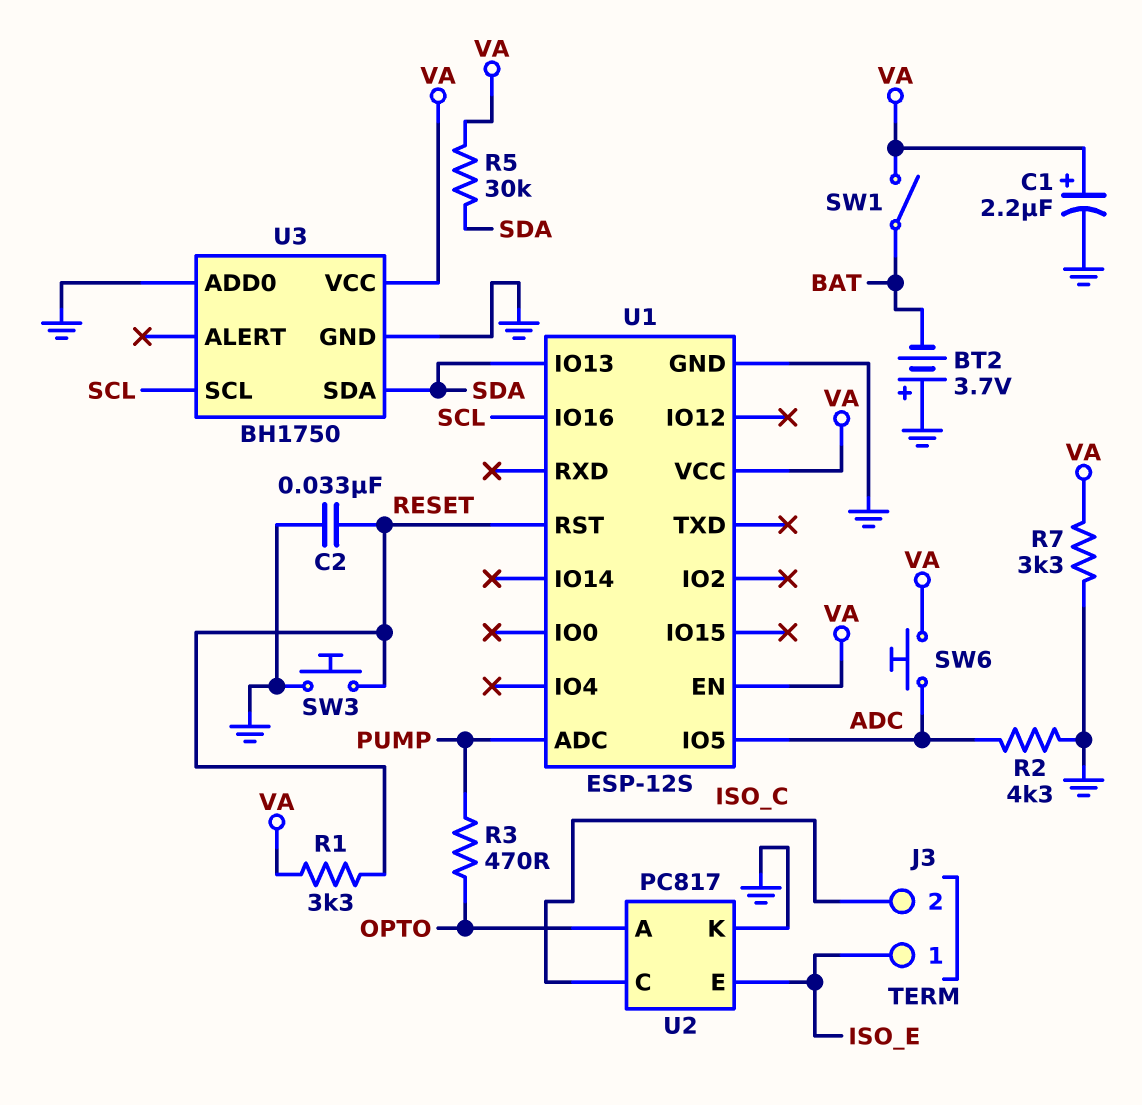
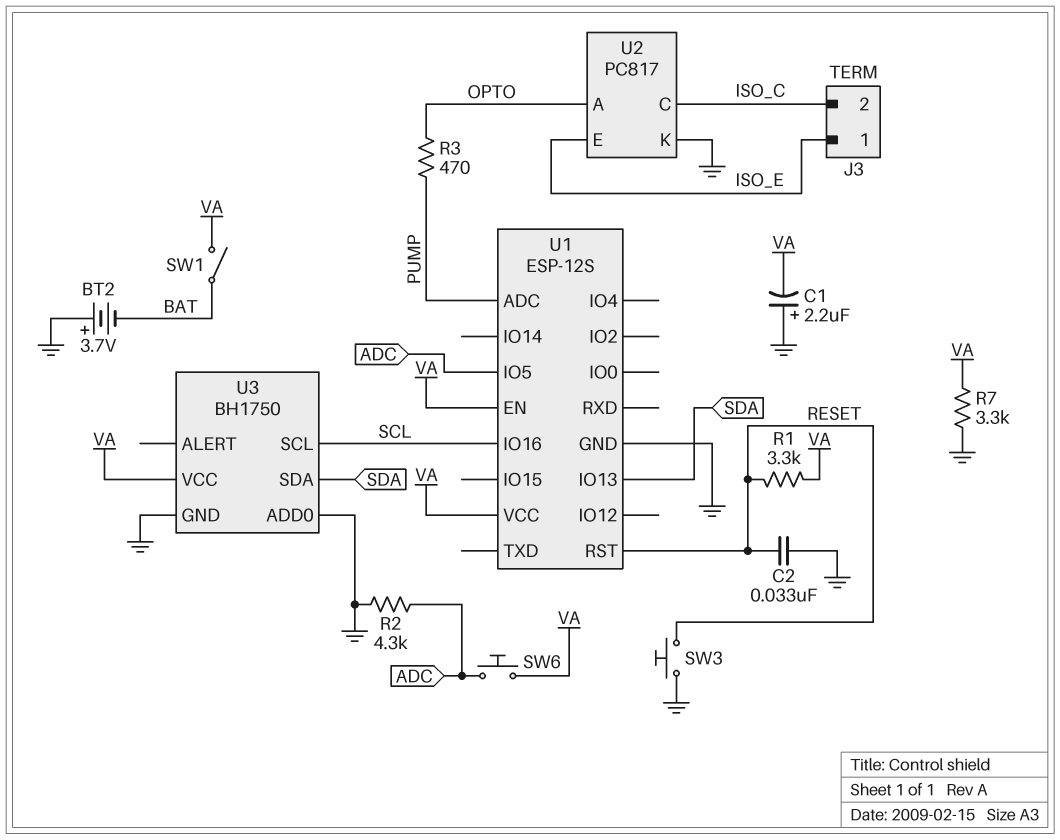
C1: 2.2uF (plus VA, minus GND) -> 2.2uF (plus GND, minus VA)
R5: 30k (SDA, VA) -> none

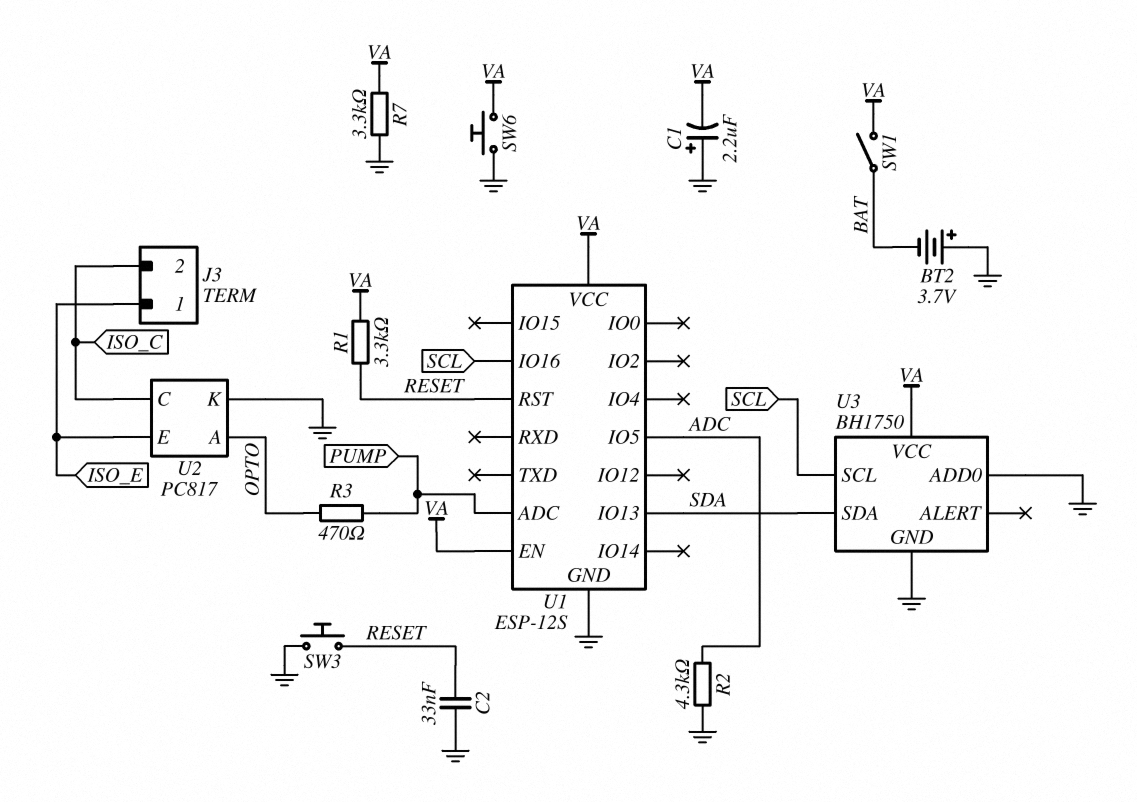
SW6: button (ADC, VA) -> button (GND, VA)

